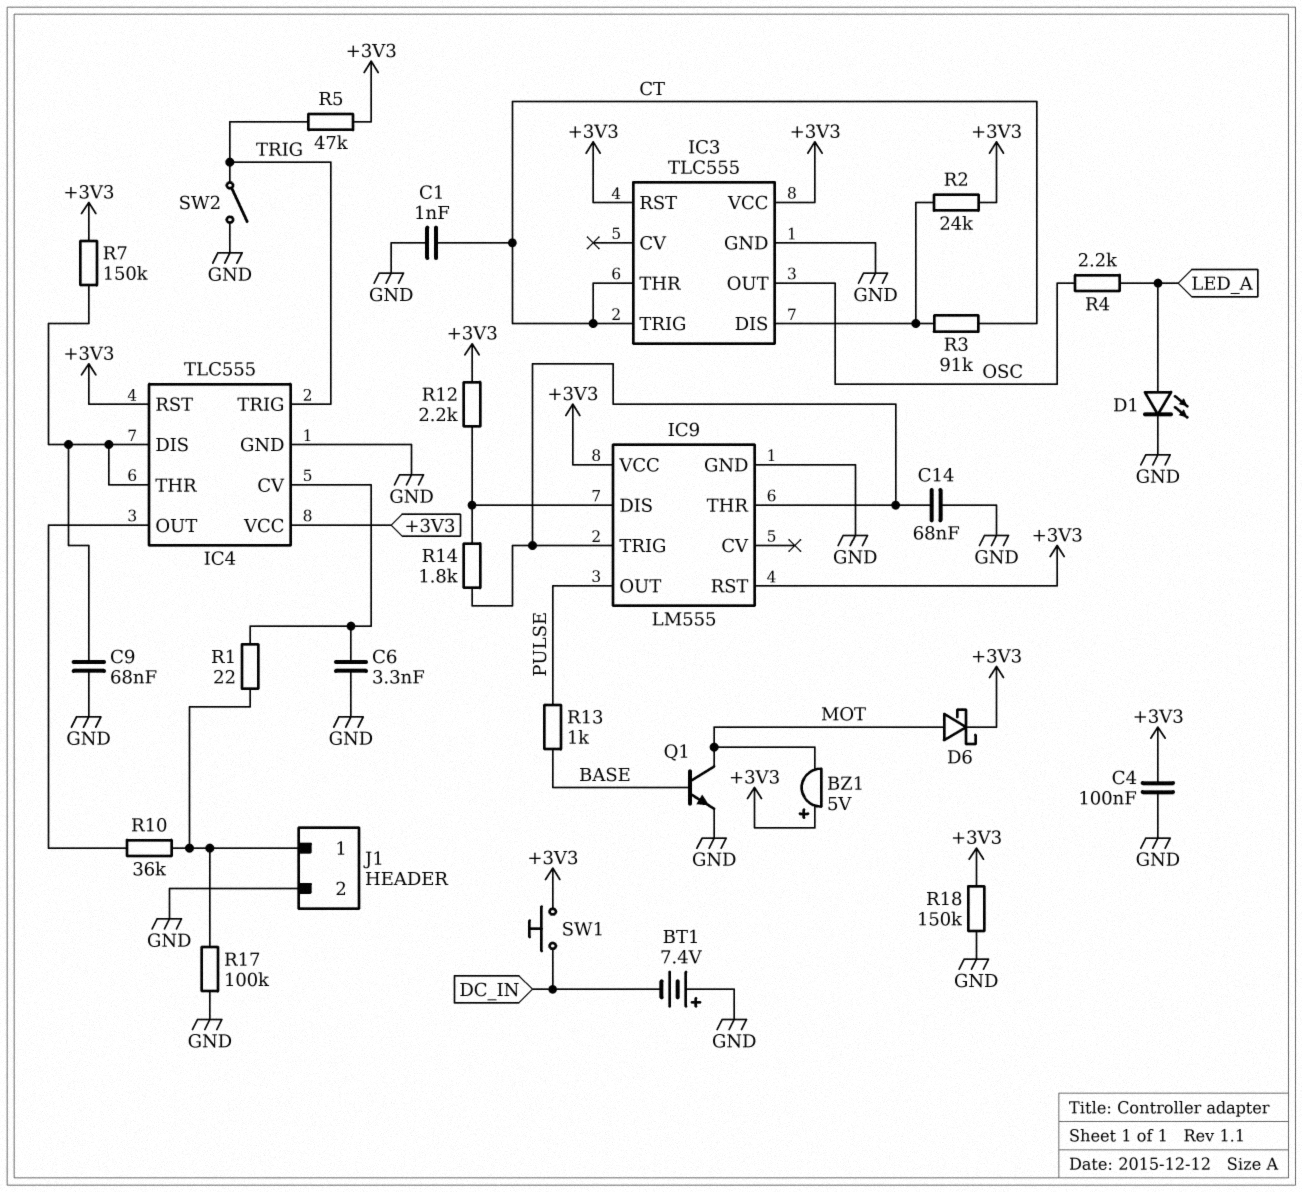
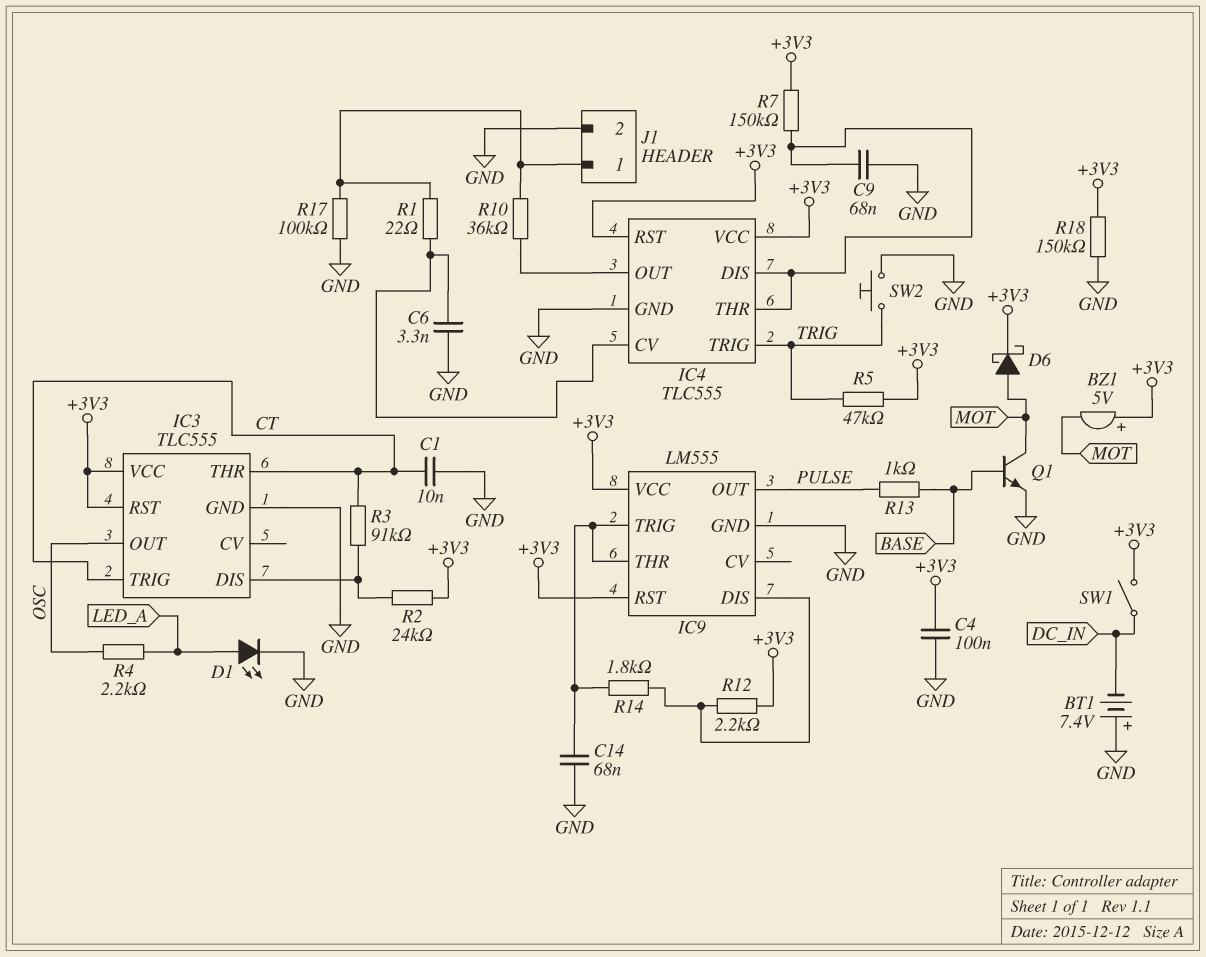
C1: 1nF (CT, GND) -> 10nF (CT, GND)
SW1: button (+3V3, DC_IN) -> switch (+3V3, DC_IN)
SW2: switch (GND, TRIG) -> button (GND, TRIG)

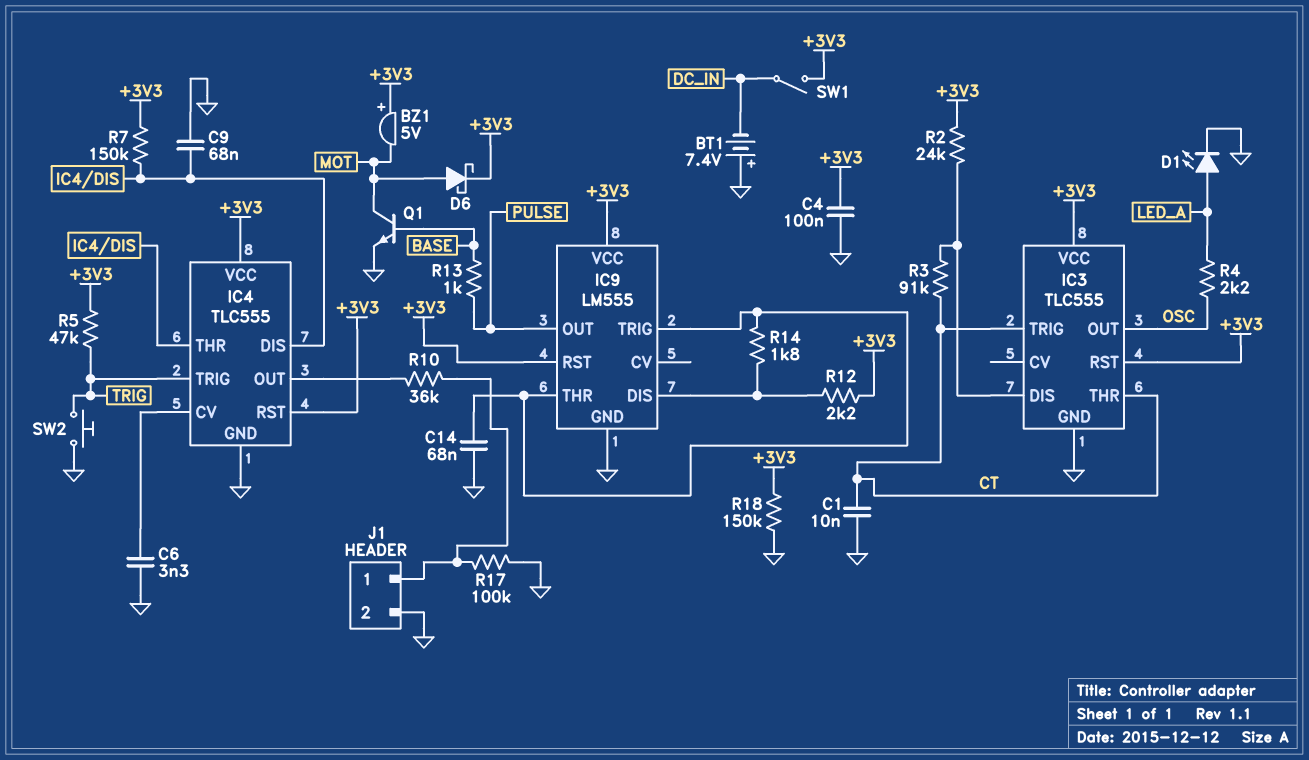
R1: 22 (IC4/CV, J1/1) -> none

